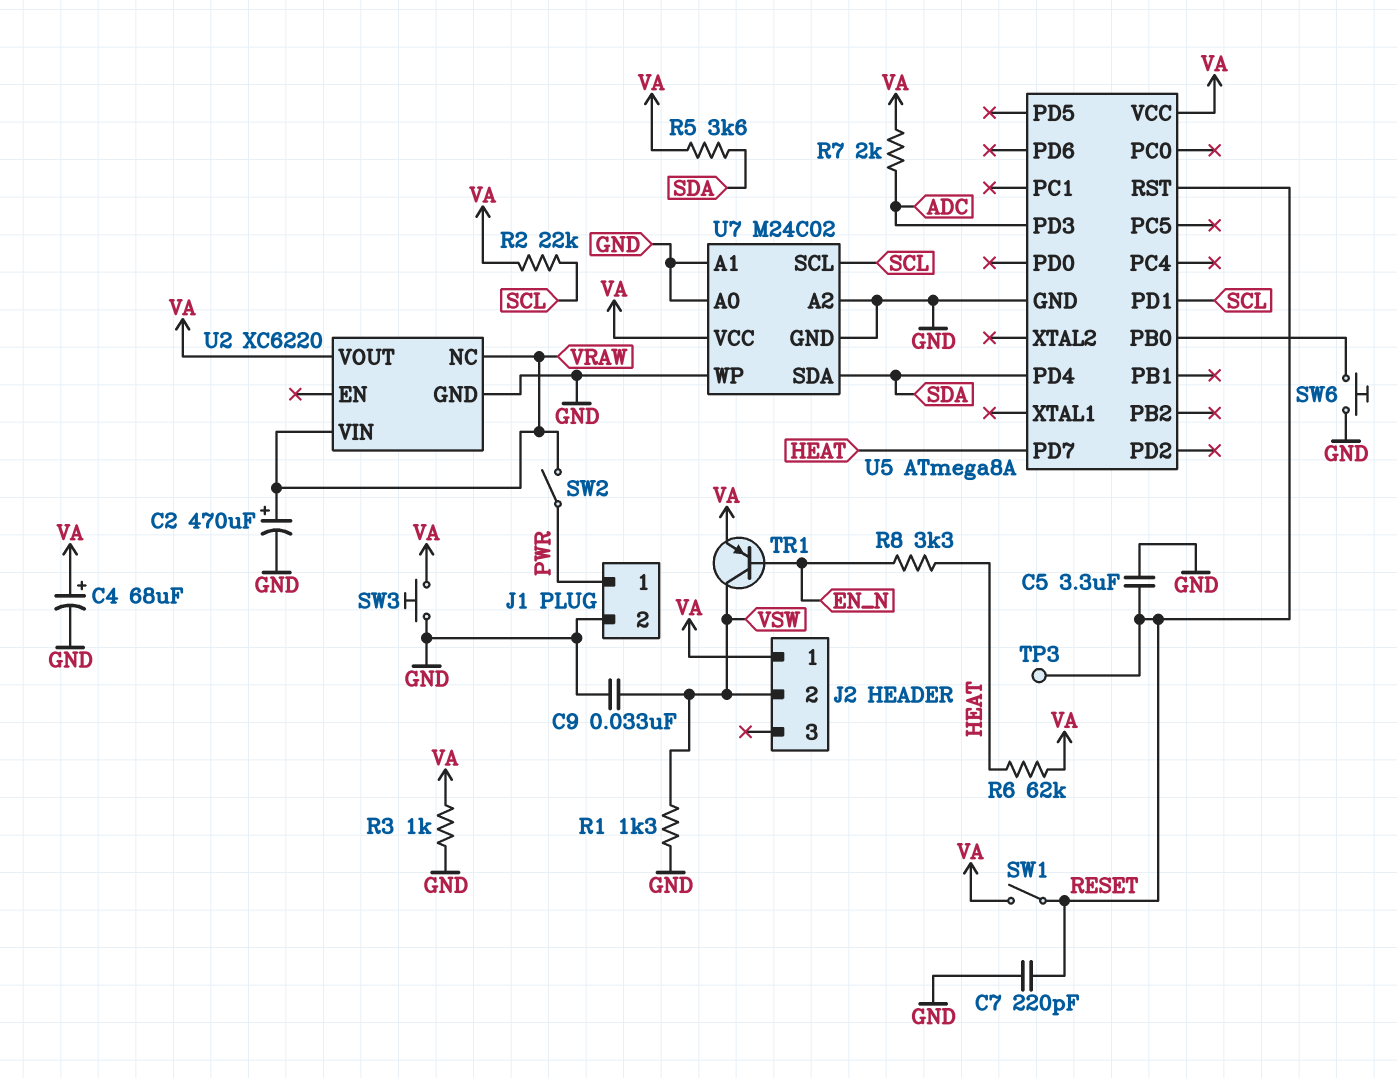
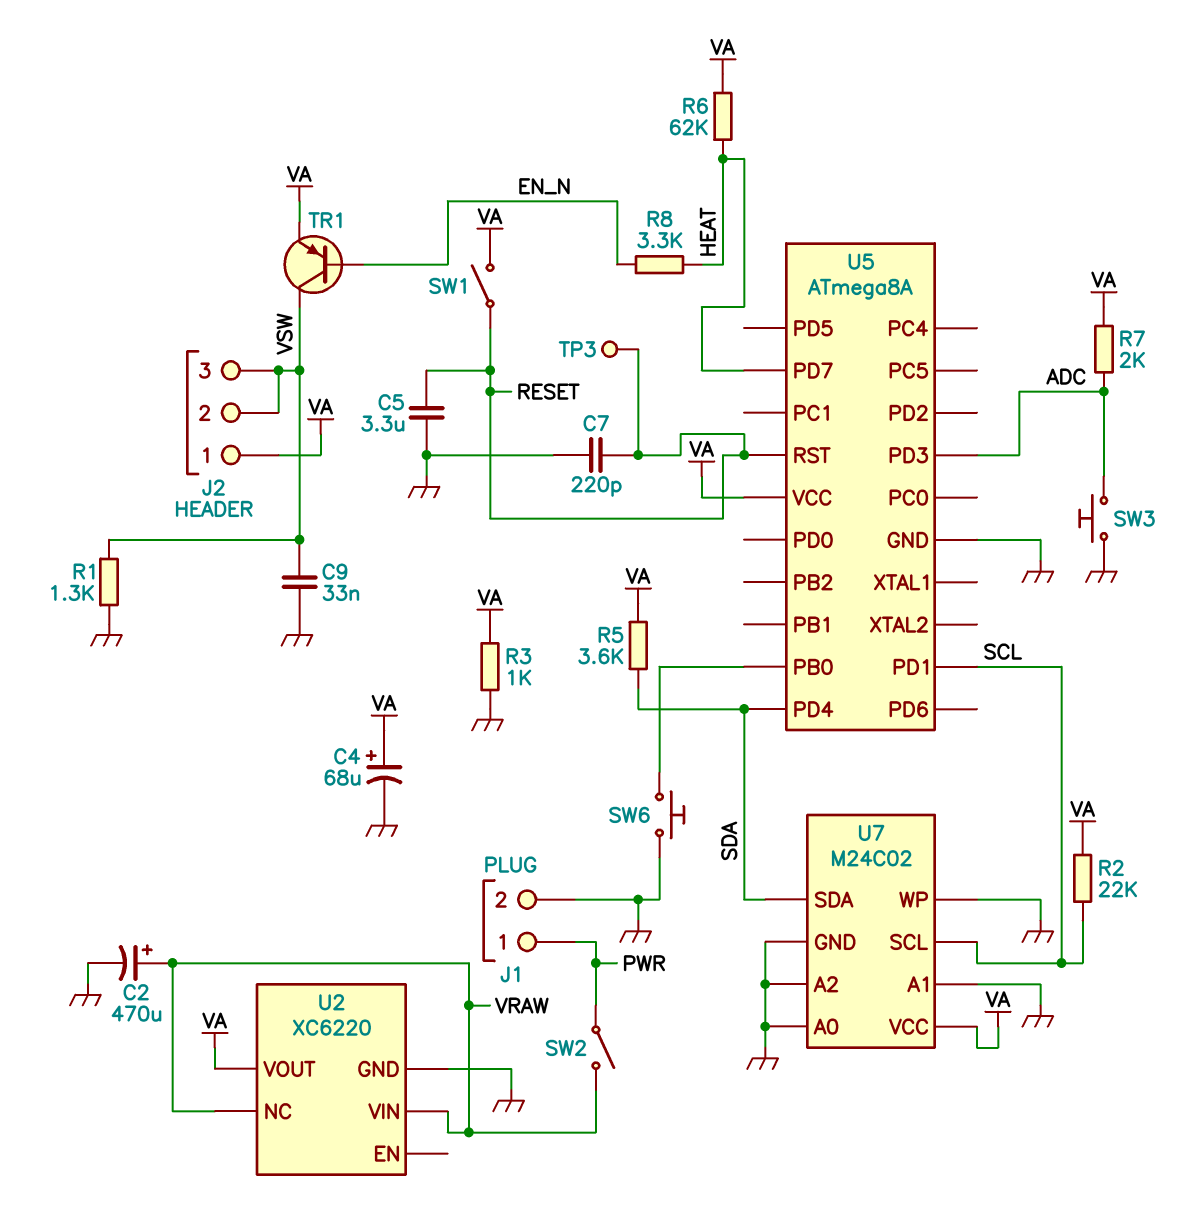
J2 pin 3: none -> VSW
SW3: button (GND, VA) -> button (ADC, GND)

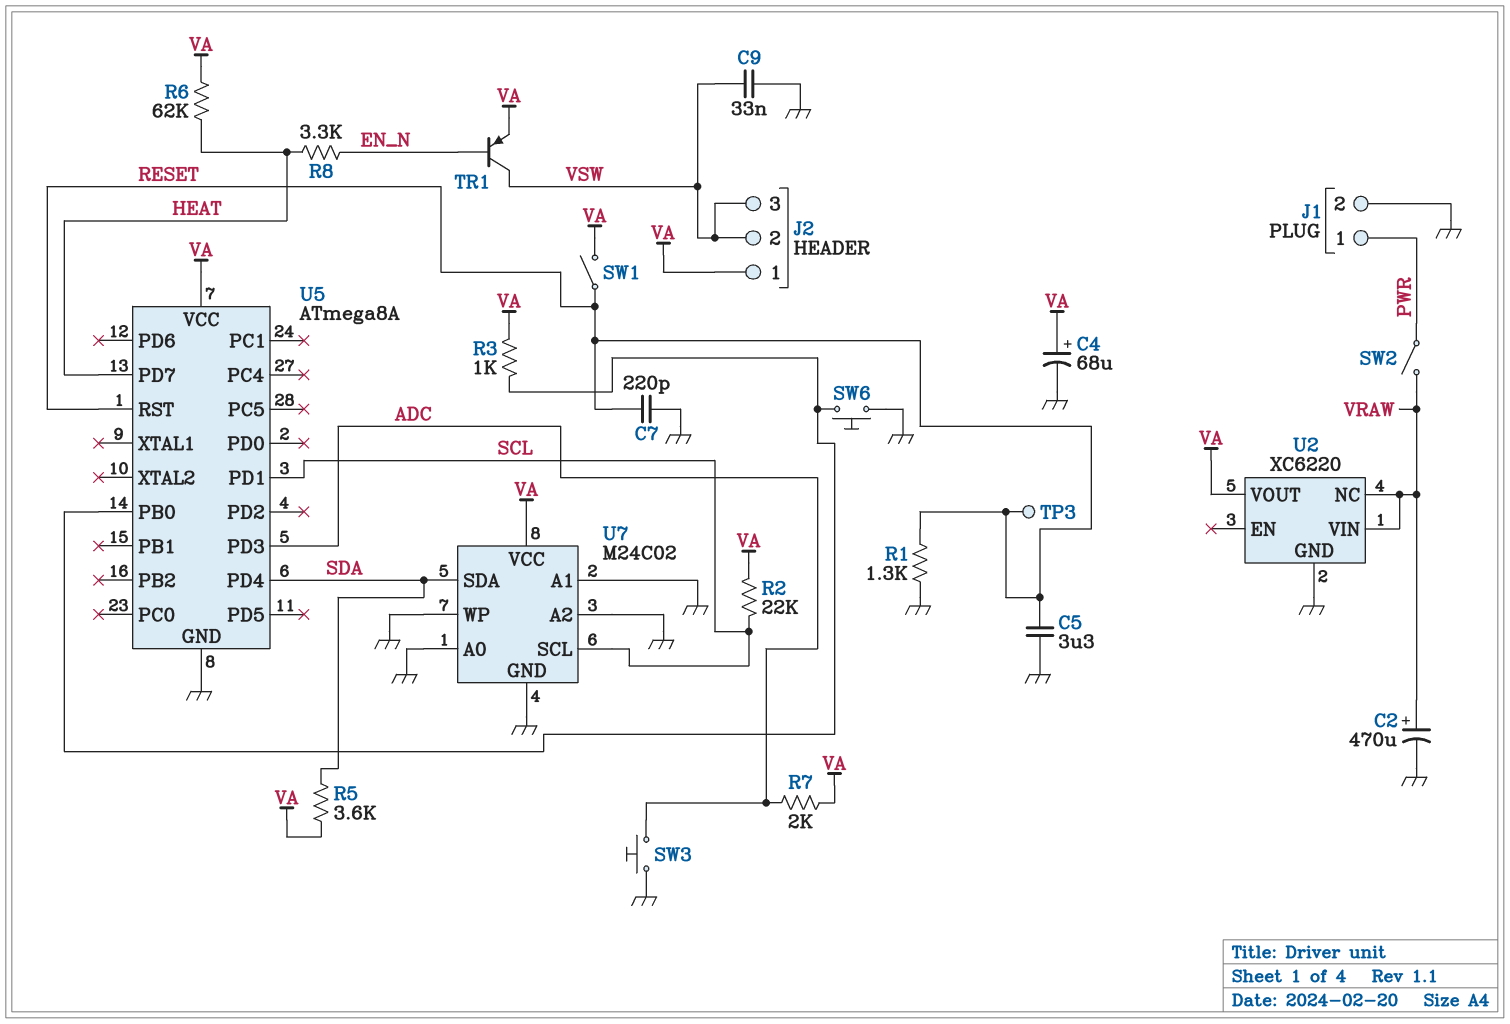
R1: 1.3k (GND, VSW) -> 1.3k (GND, RESET)
R3: 1k (GND, VA) -> 1k (U5/PB0, VA)

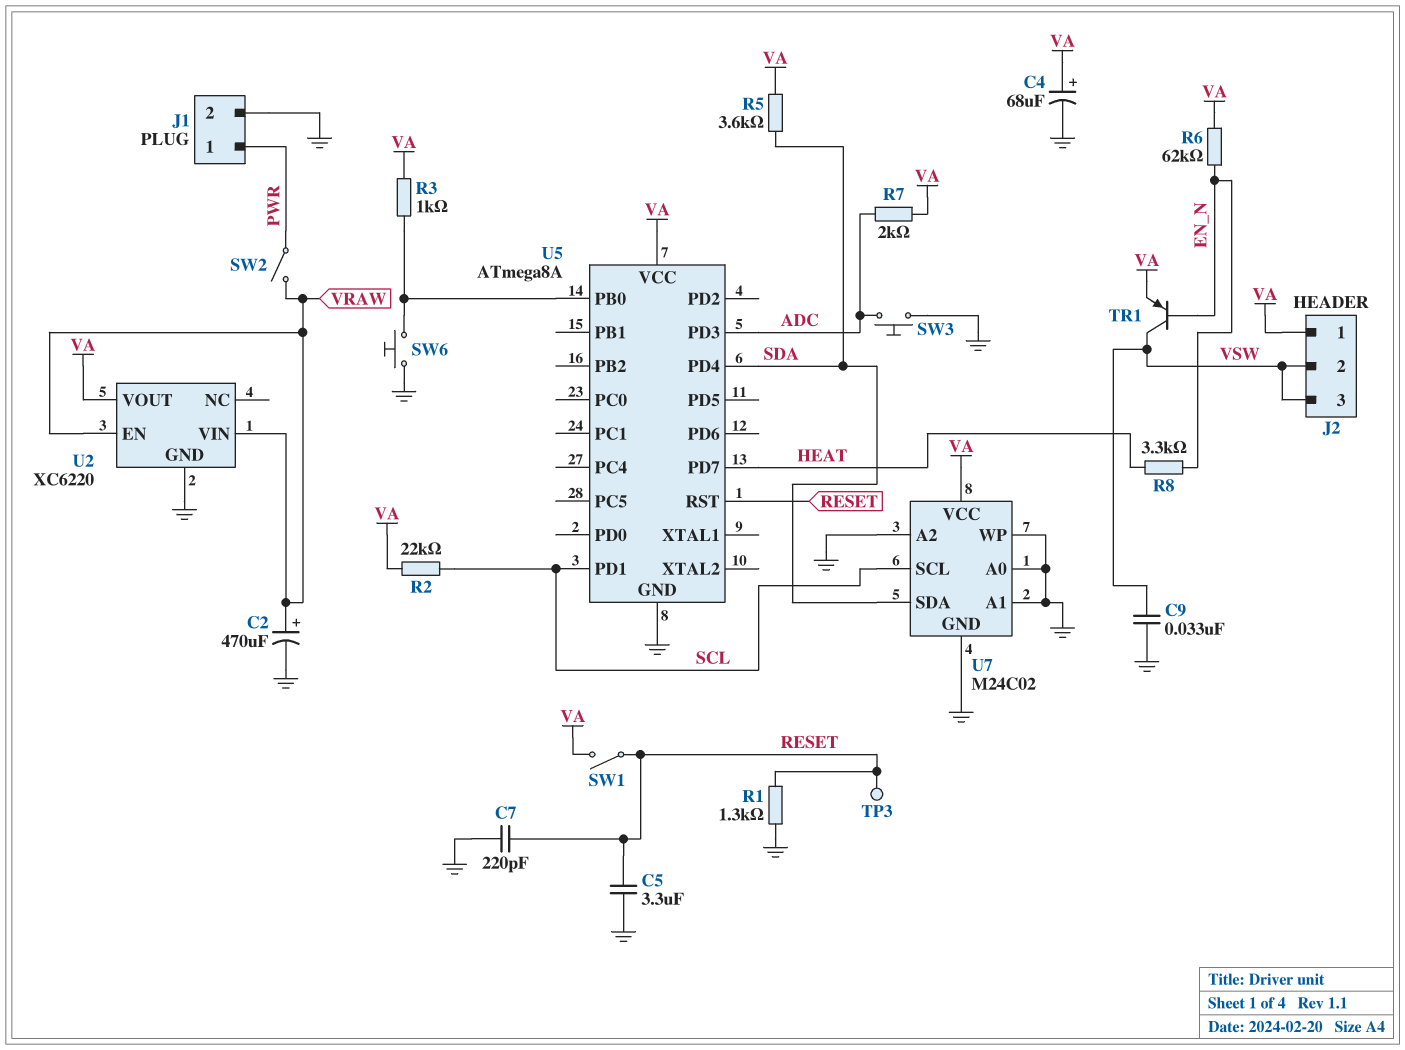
R6: 62k (HEAT, VA) -> 62k (EN_N, VA)
U2 pin EN: none -> VRAW
U2 pin NC: VRAW -> none

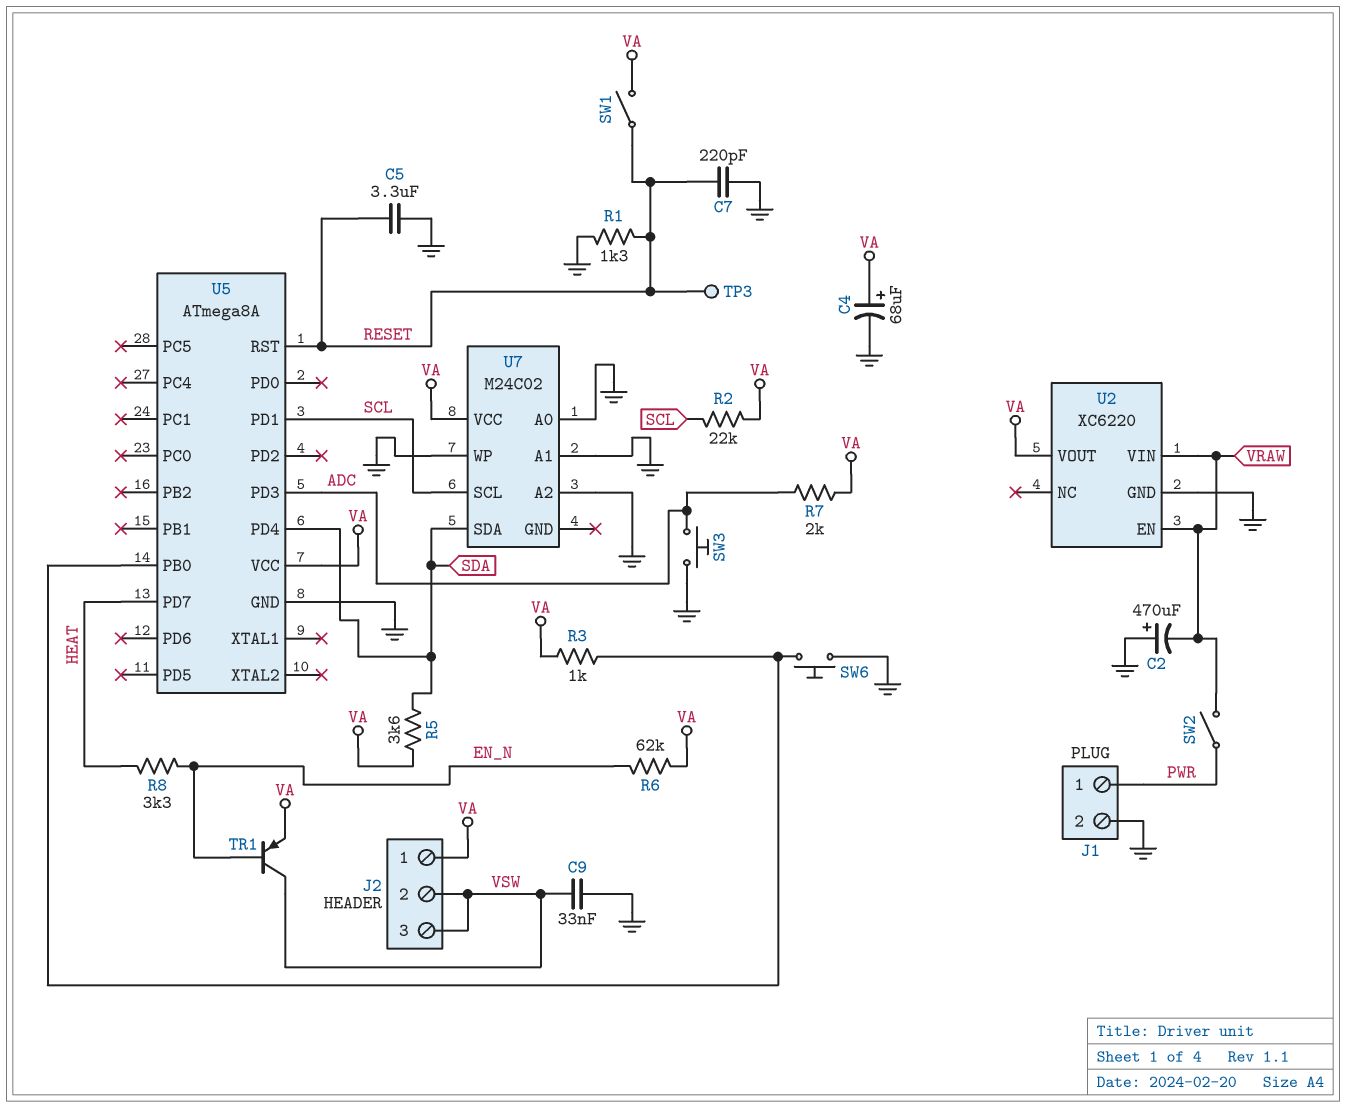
C2: 470uF (plus VRAW, minus GND) -> 470uF (plus GND, minus VRAW)
U7 pin GND: GND -> none

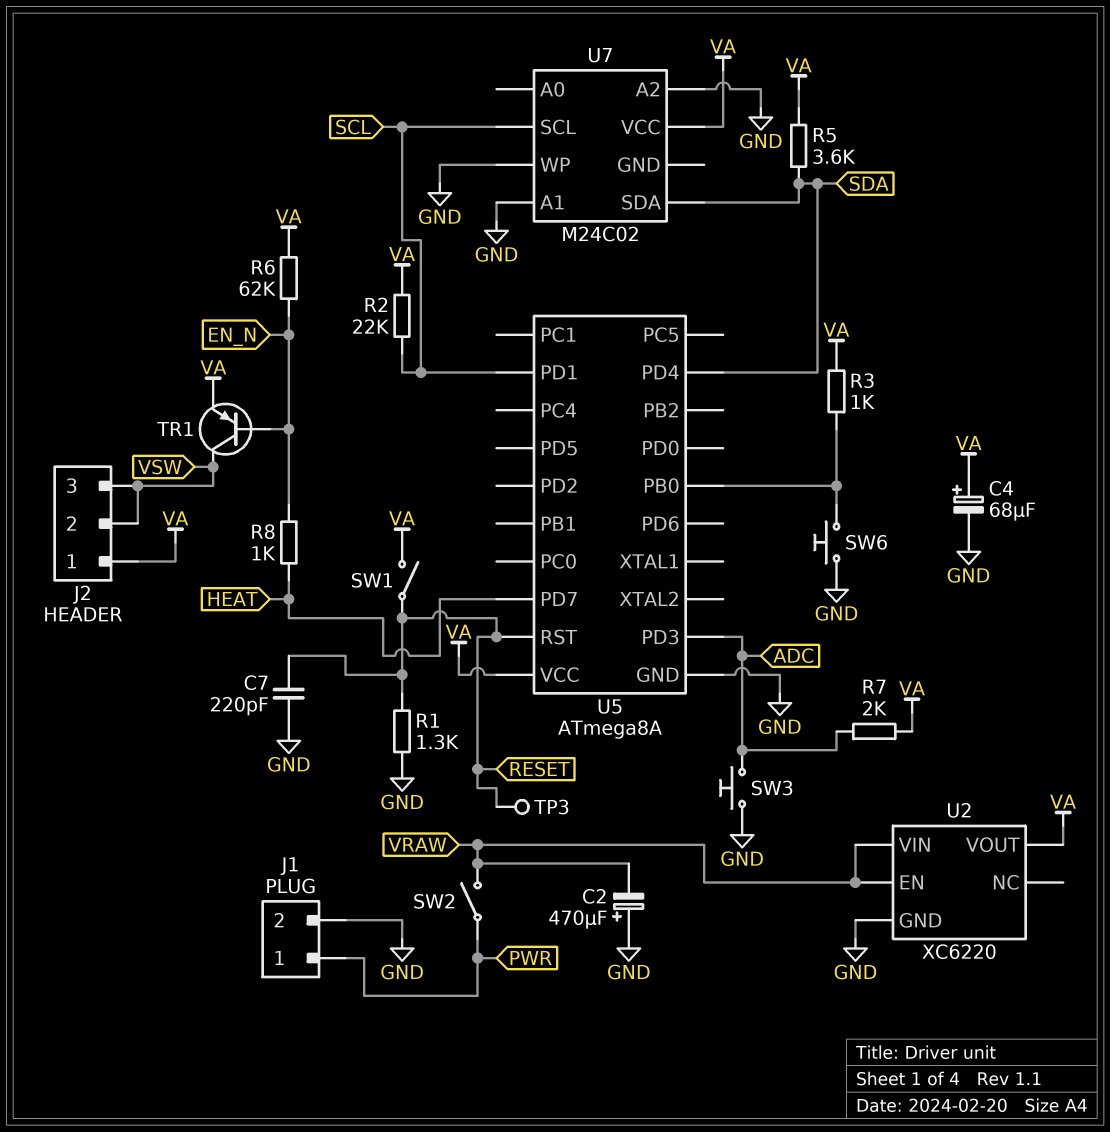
C5: 3.3uF (GND, RESET) -> none
C9: 33nF (GND, VSW) -> none
R8: 3.3k (EN_N, HEAT) -> 1k (EN_N, HEAT)
U7 pin A0: GND -> none

